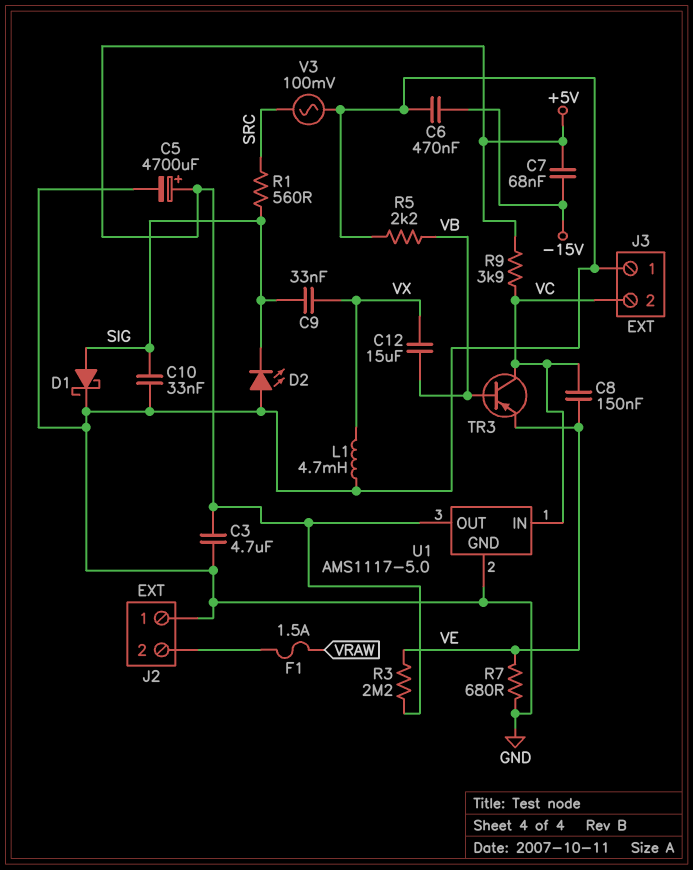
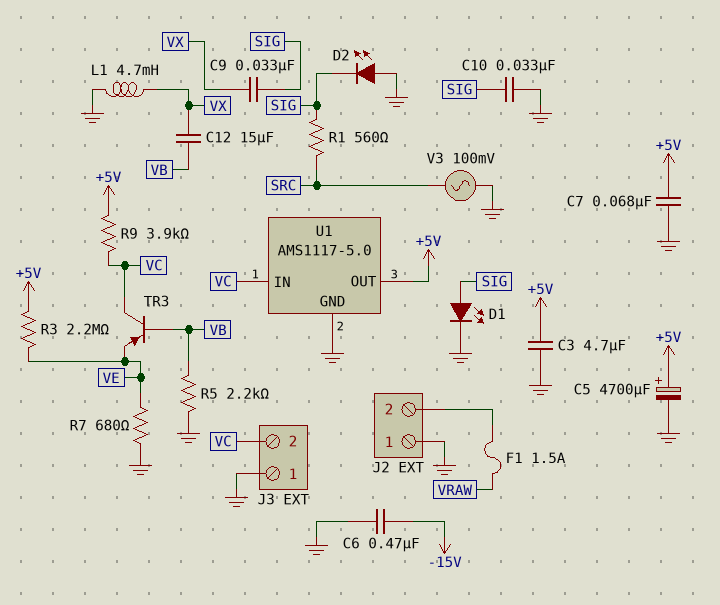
C7: 68nF (+5V, -15V) -> 68nF (+5V, GND)
C8: 150nF (VC, VE) -> none
D1: schottky (A SIG, K GND) -> LED (A SIG, K GND)

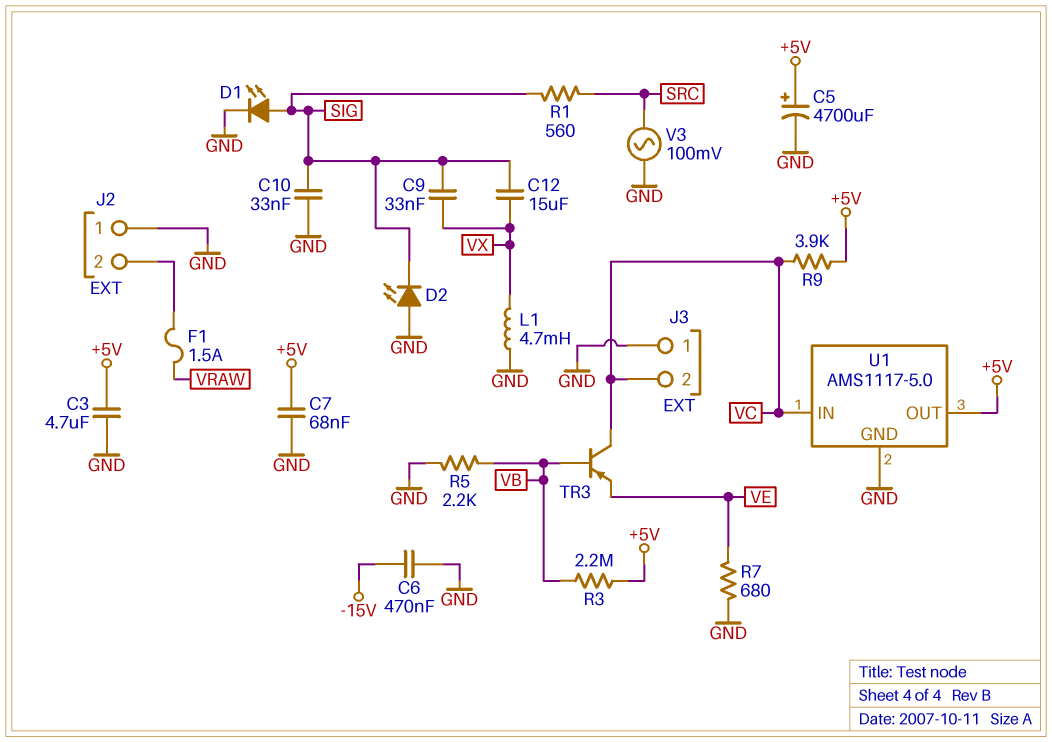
C12: 15uF (VB, VX) -> 15uF (SIG, VX)
R3: 2.2M (+5V, VE) -> 2.2M (+5V, VB)

